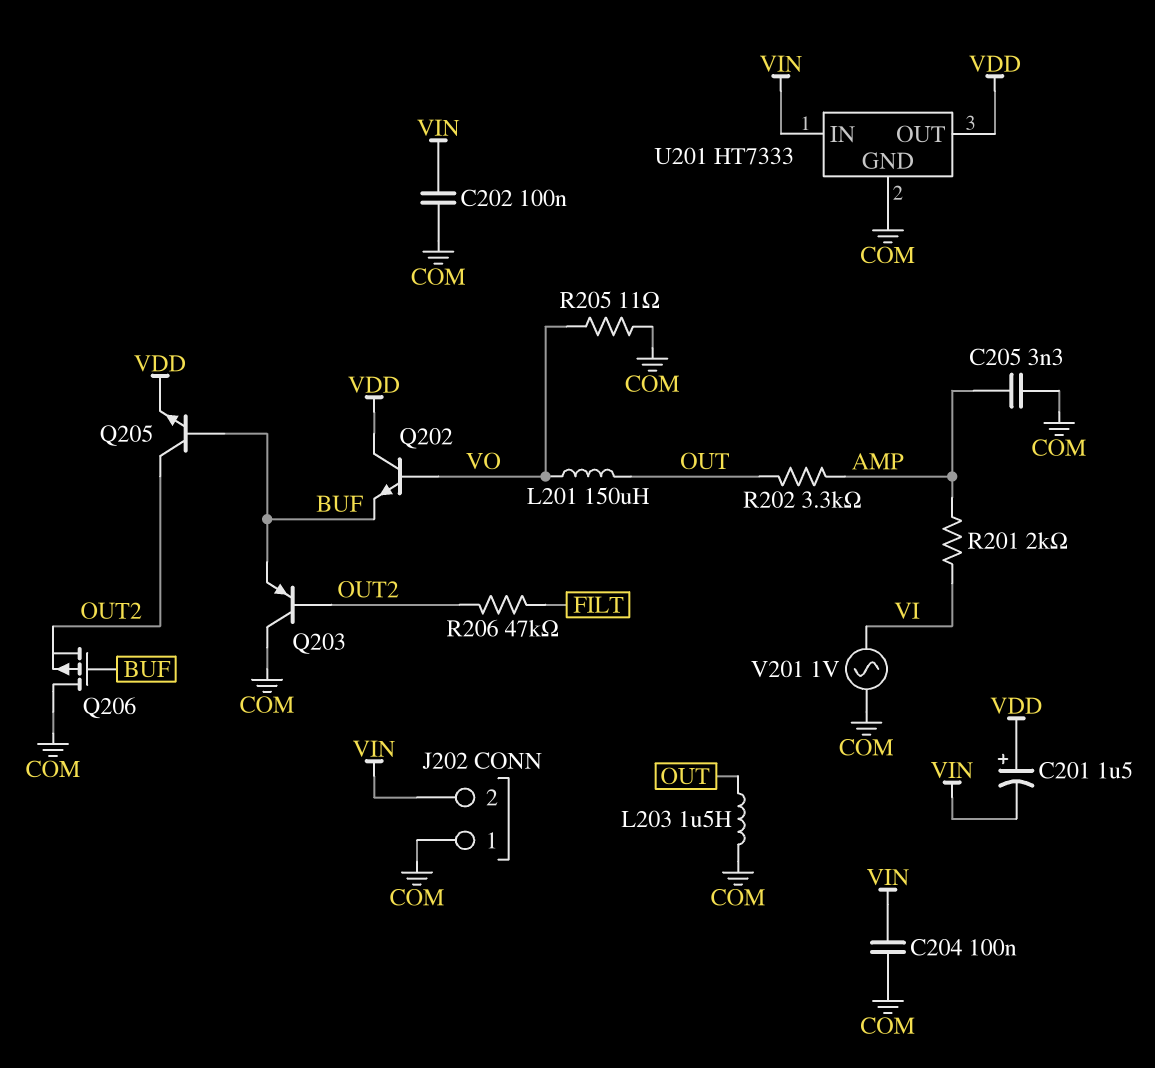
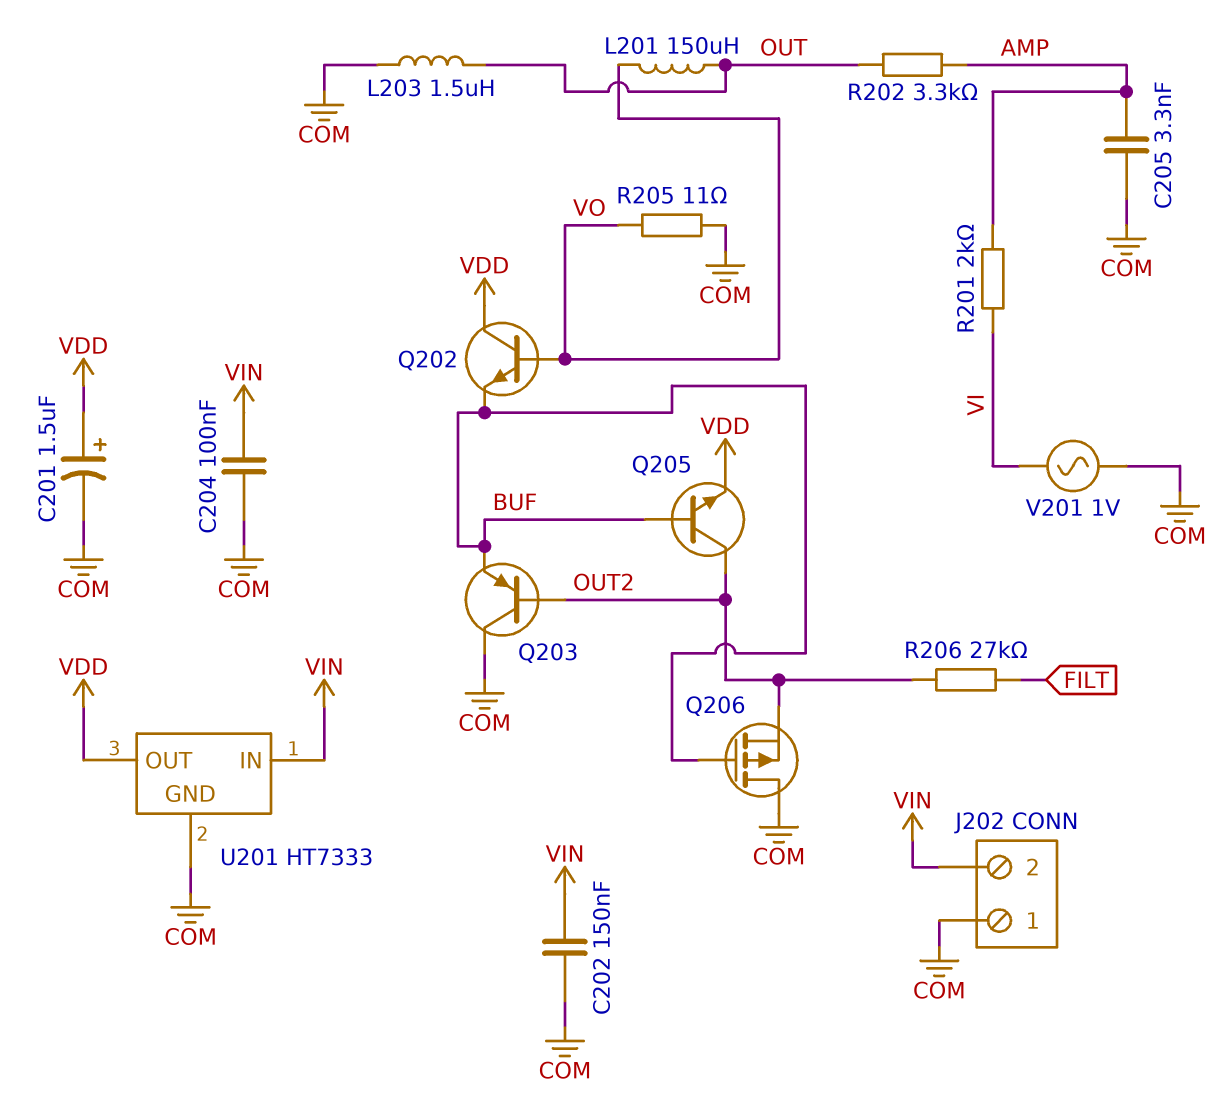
C201: 1.5uF (plus VDD, minus VIN) -> 1.5uF (plus VDD, minus COM)
C202: 100nF (COM, VIN) -> 150nF (COM, VIN)
R206: 47k (FILT, OUT2) -> 27k (FILT, OUT2)

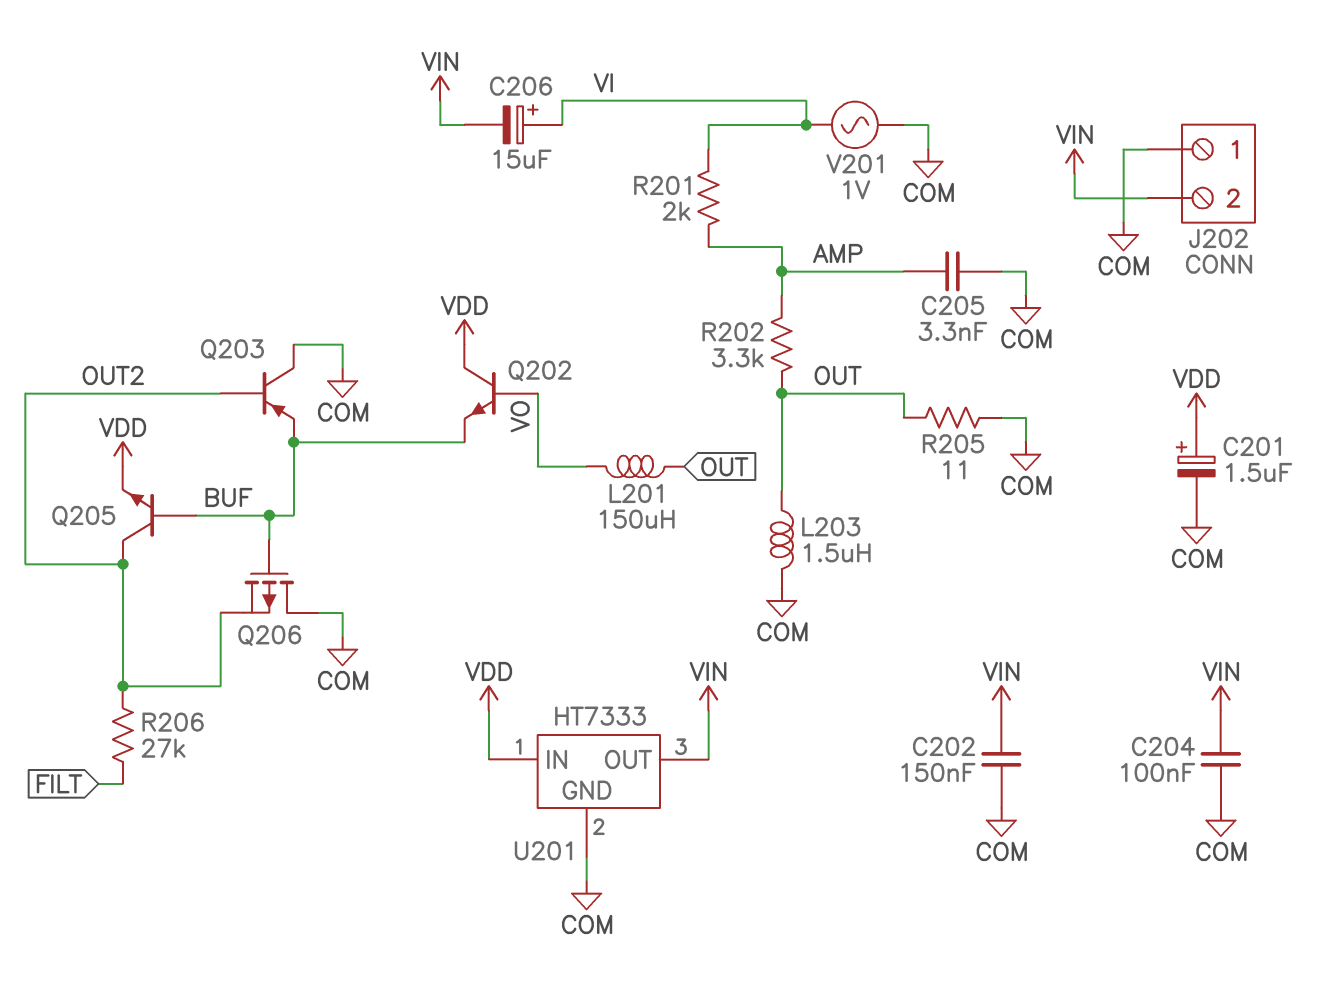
C206: none -> 15uF (plus VI, minus VIN)
R205: 11 (COM, VO) -> 11 (COM, OUT)
U201 pin IN: VIN -> VDD
U201 pin OUT: VDD -> VIN

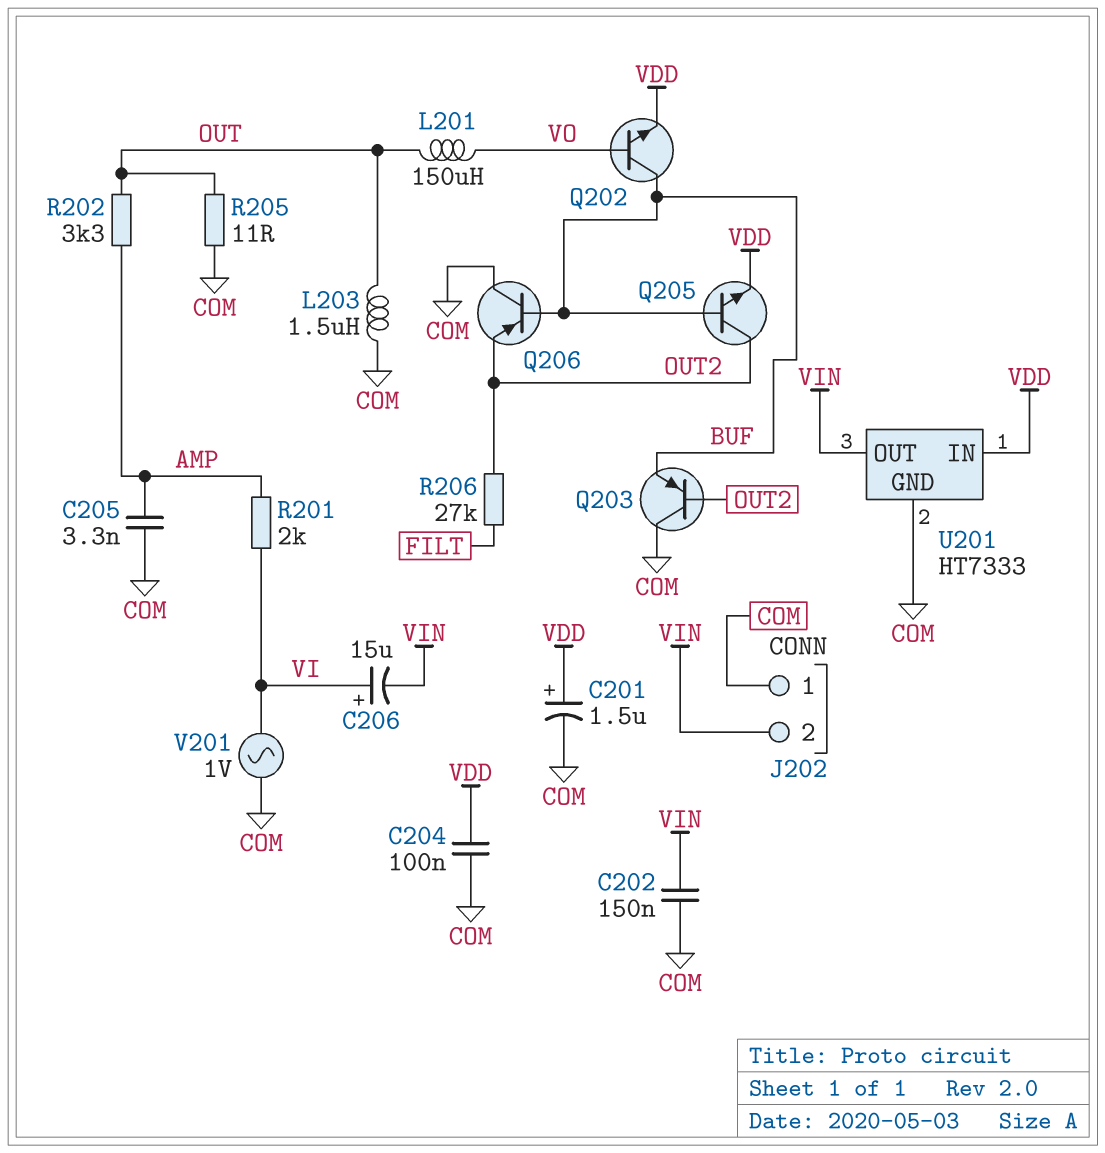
C204: 100nF (COM, VIN) -> 100nF (COM, VDD)
Q202: NPN (B VO, C VDD, E BUF) -> NPN (B VO, C BUF, E VDD)
Q206: PMOS (G BUF, D COM, S OUT2) -> PNP (B BUF, C COM, E OUT2)

